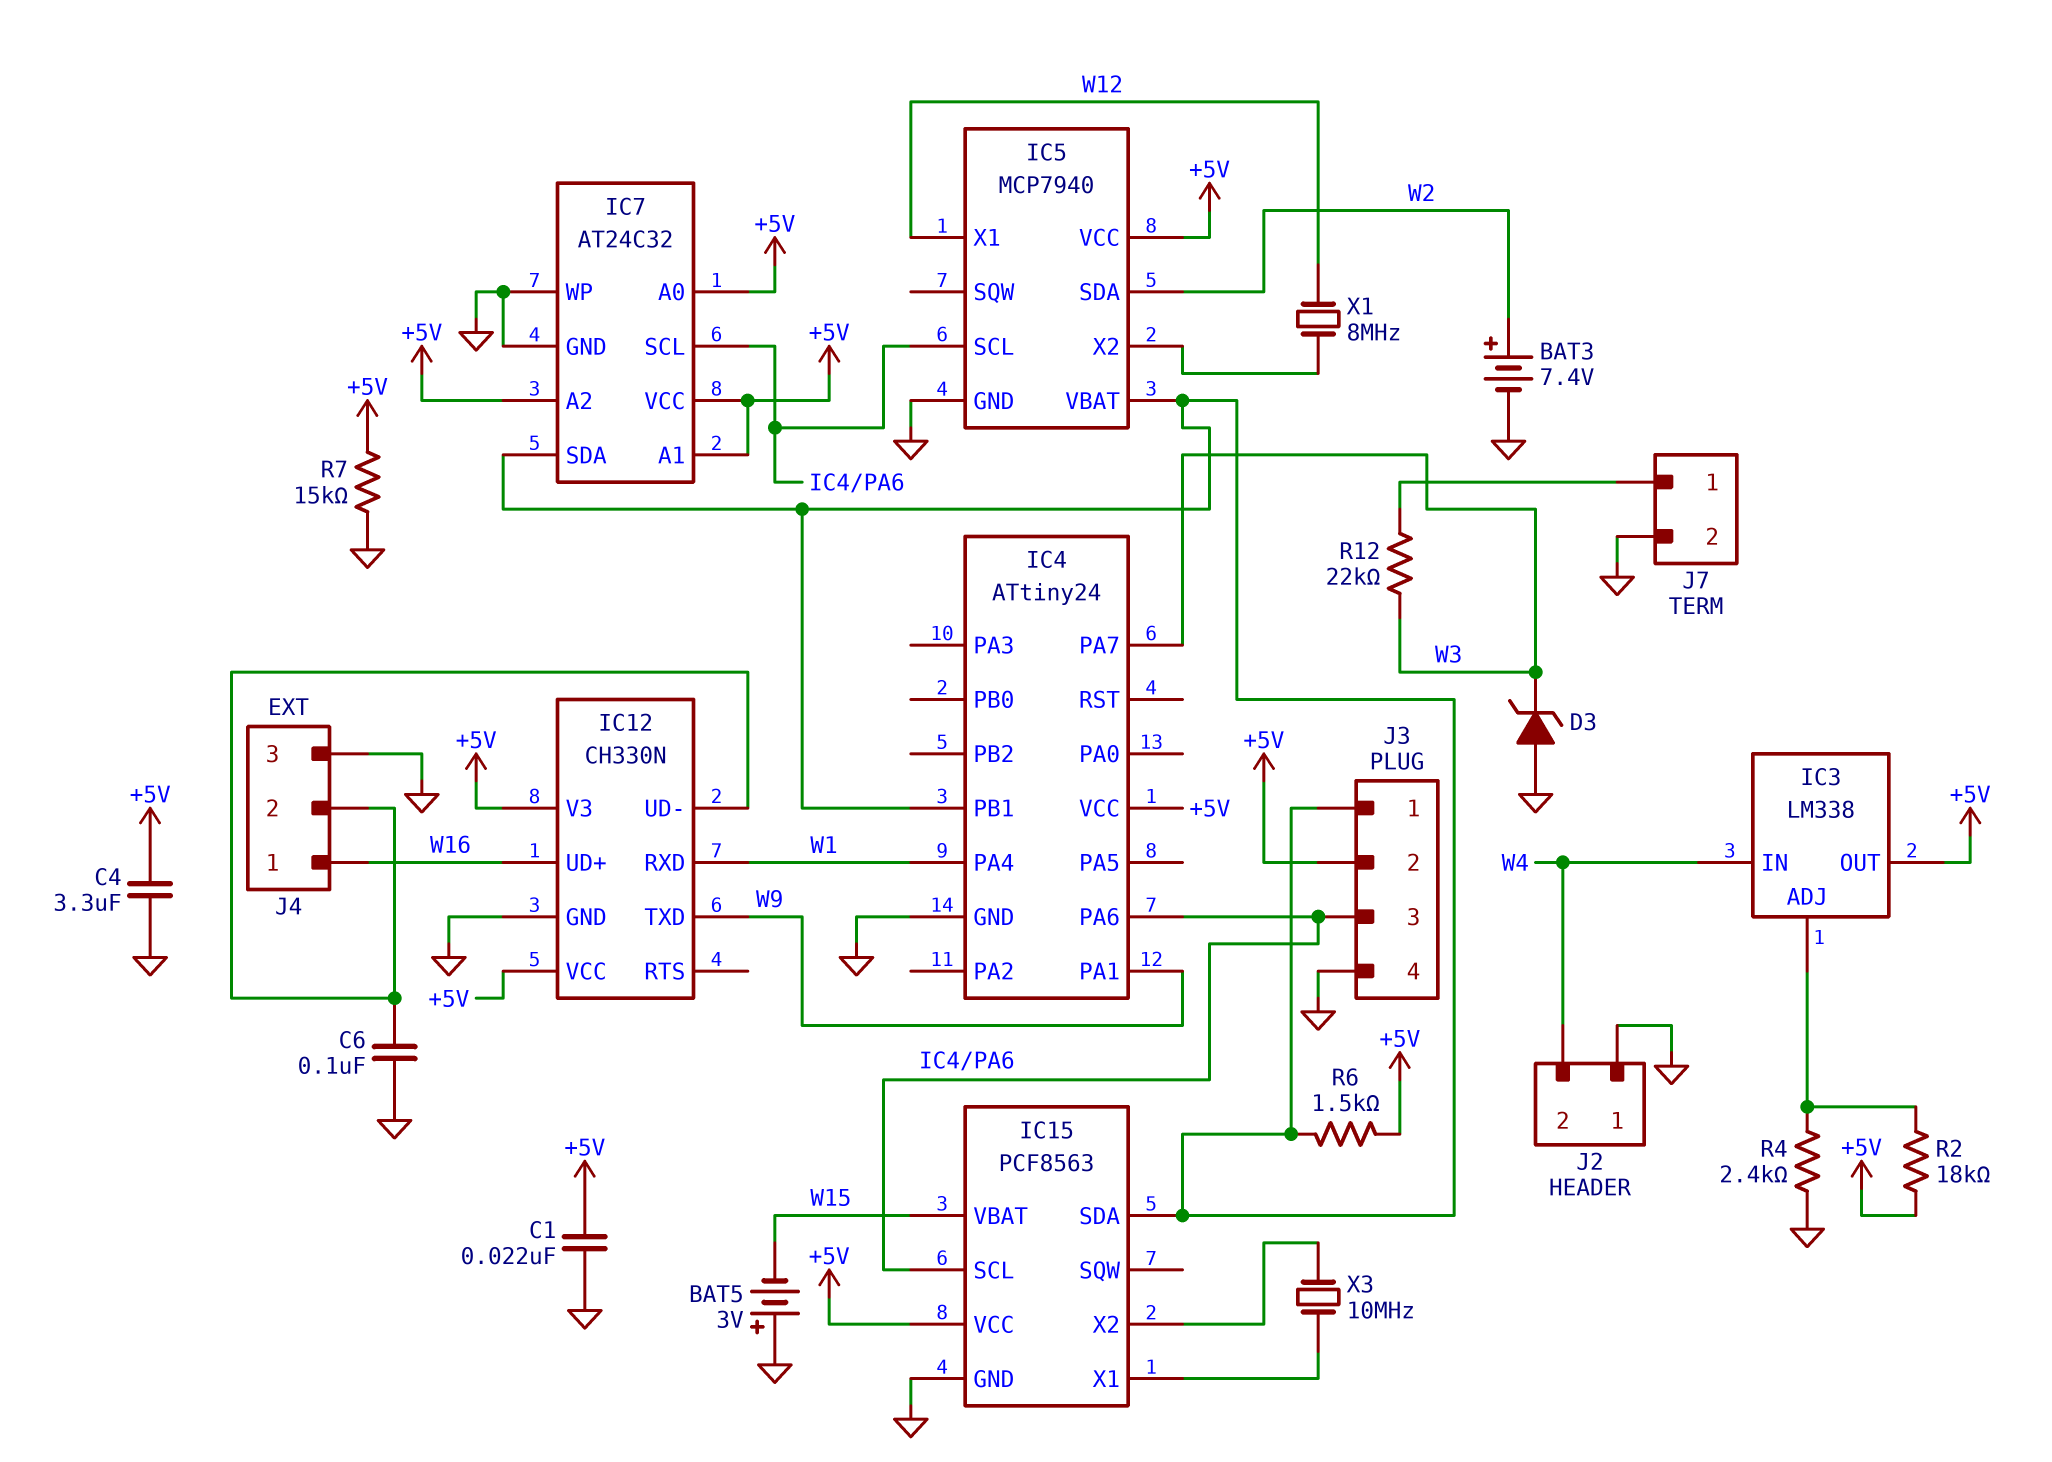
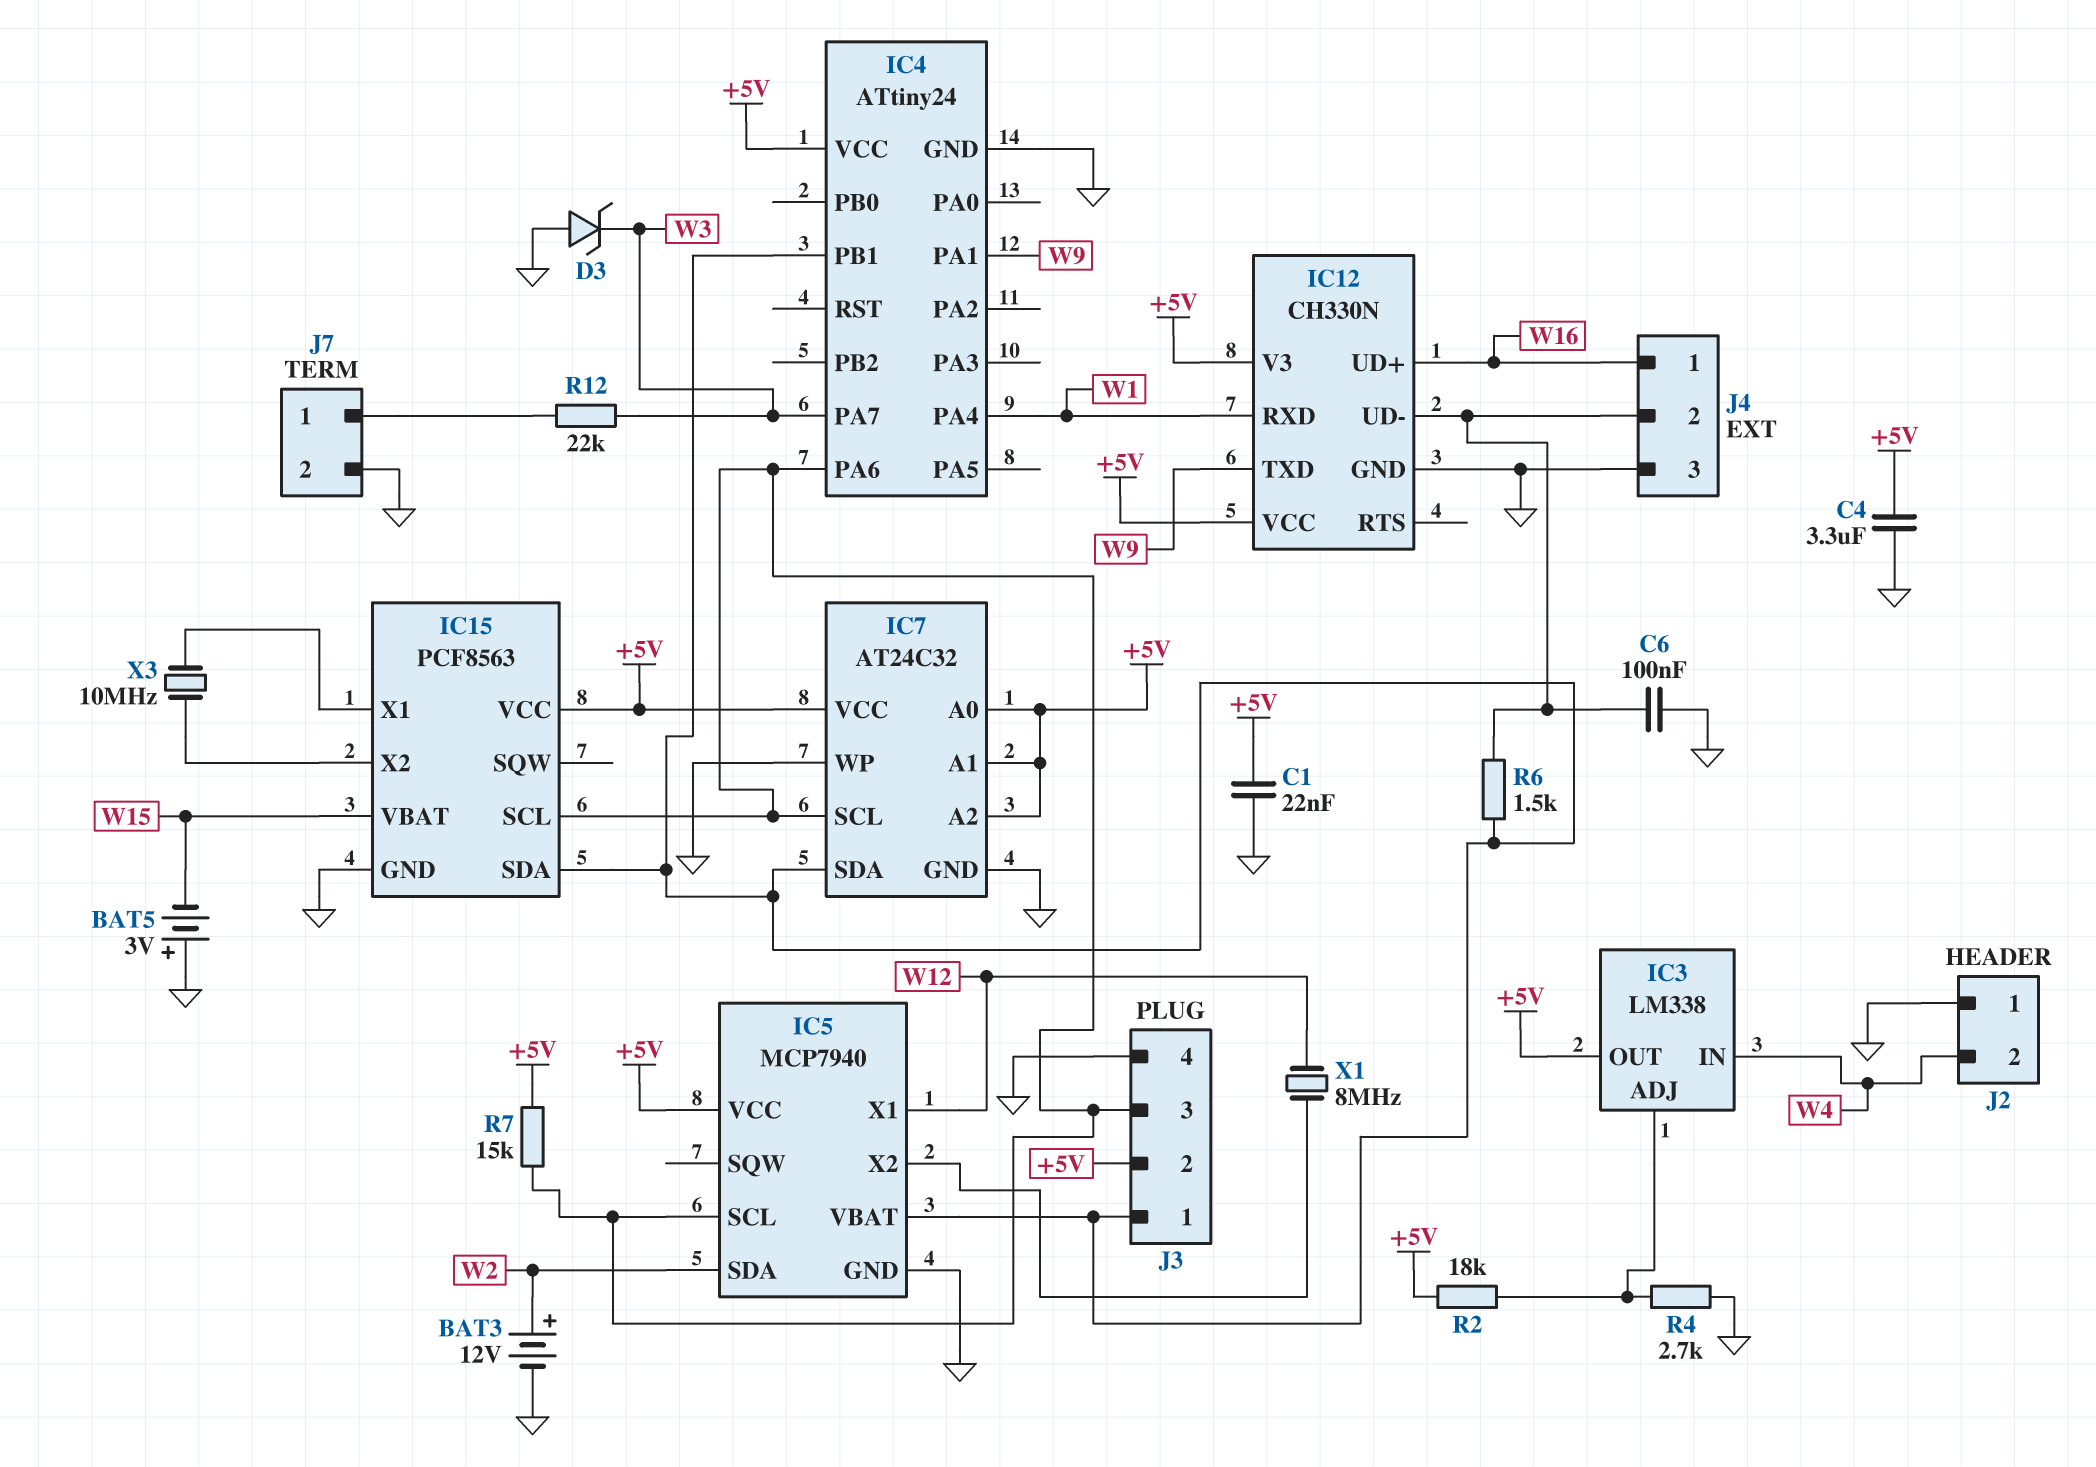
BAT3: 7.4V (plus W2, minus GND) -> 12V (plus W2, minus GND)
R4: 2.4k (GND, IC3/ADJ) -> 2.7k (GND, IC3/ADJ)
R6: 1.5k (+5V, IC4/PB1) -> 1.5k (IC4/PB1, IC12/UD-)
R7: 15k (+5V, GND) -> 15k (+5V, IC4/PA6)

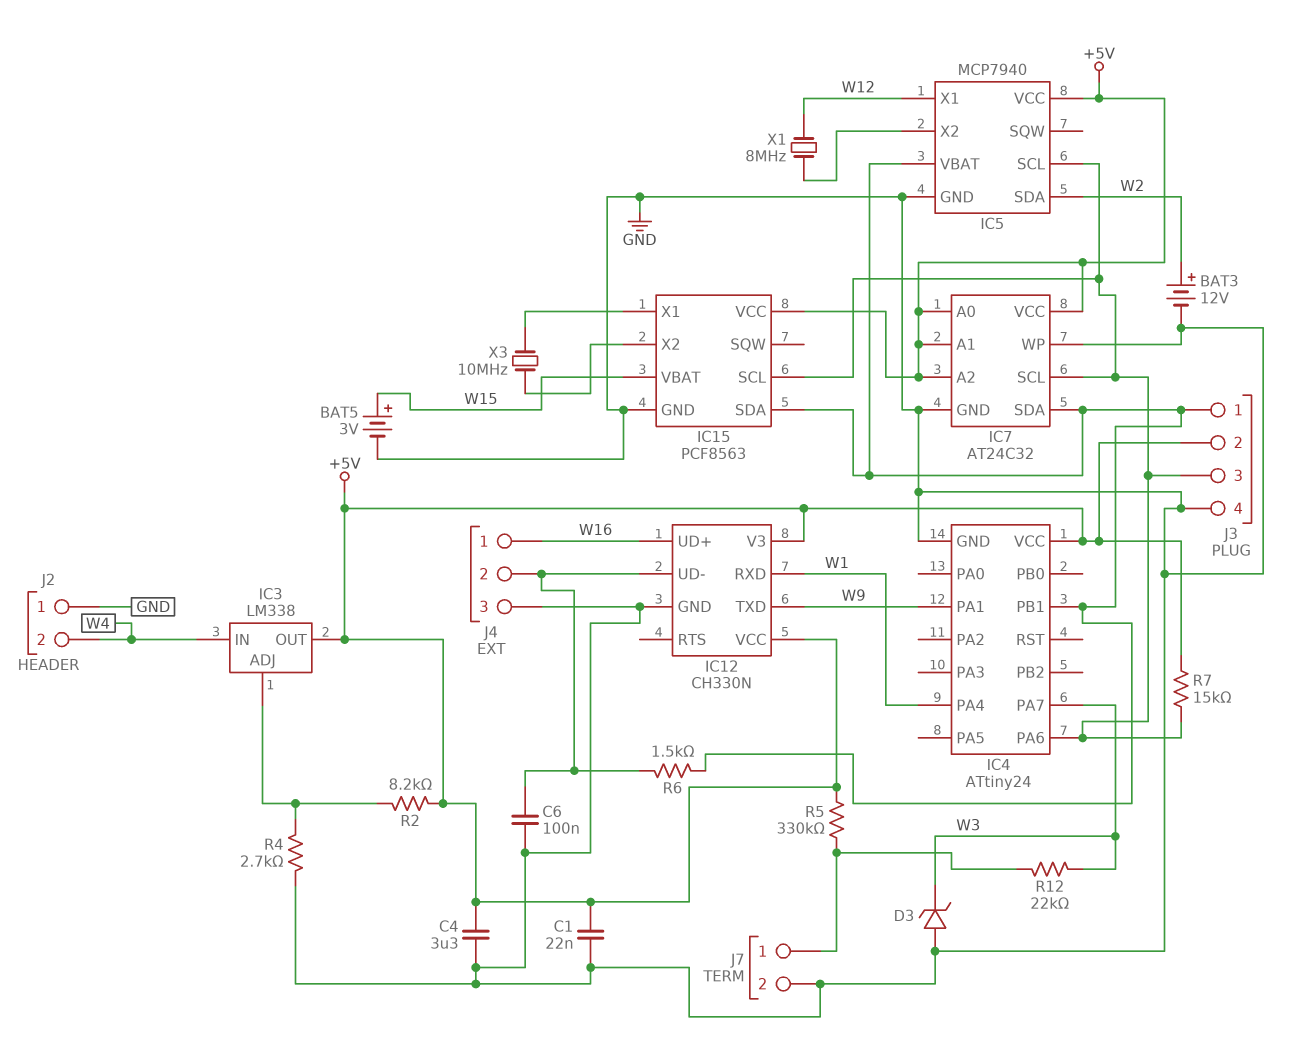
BAT5: 3V (plus GND, minus W15) -> 3V (plus W15, minus GND)
R2: 18k (+5V, IC3/ADJ) -> 8.2k (+5V, IC3/ADJ)
R5: none -> 330k (+5V, J7/1)

